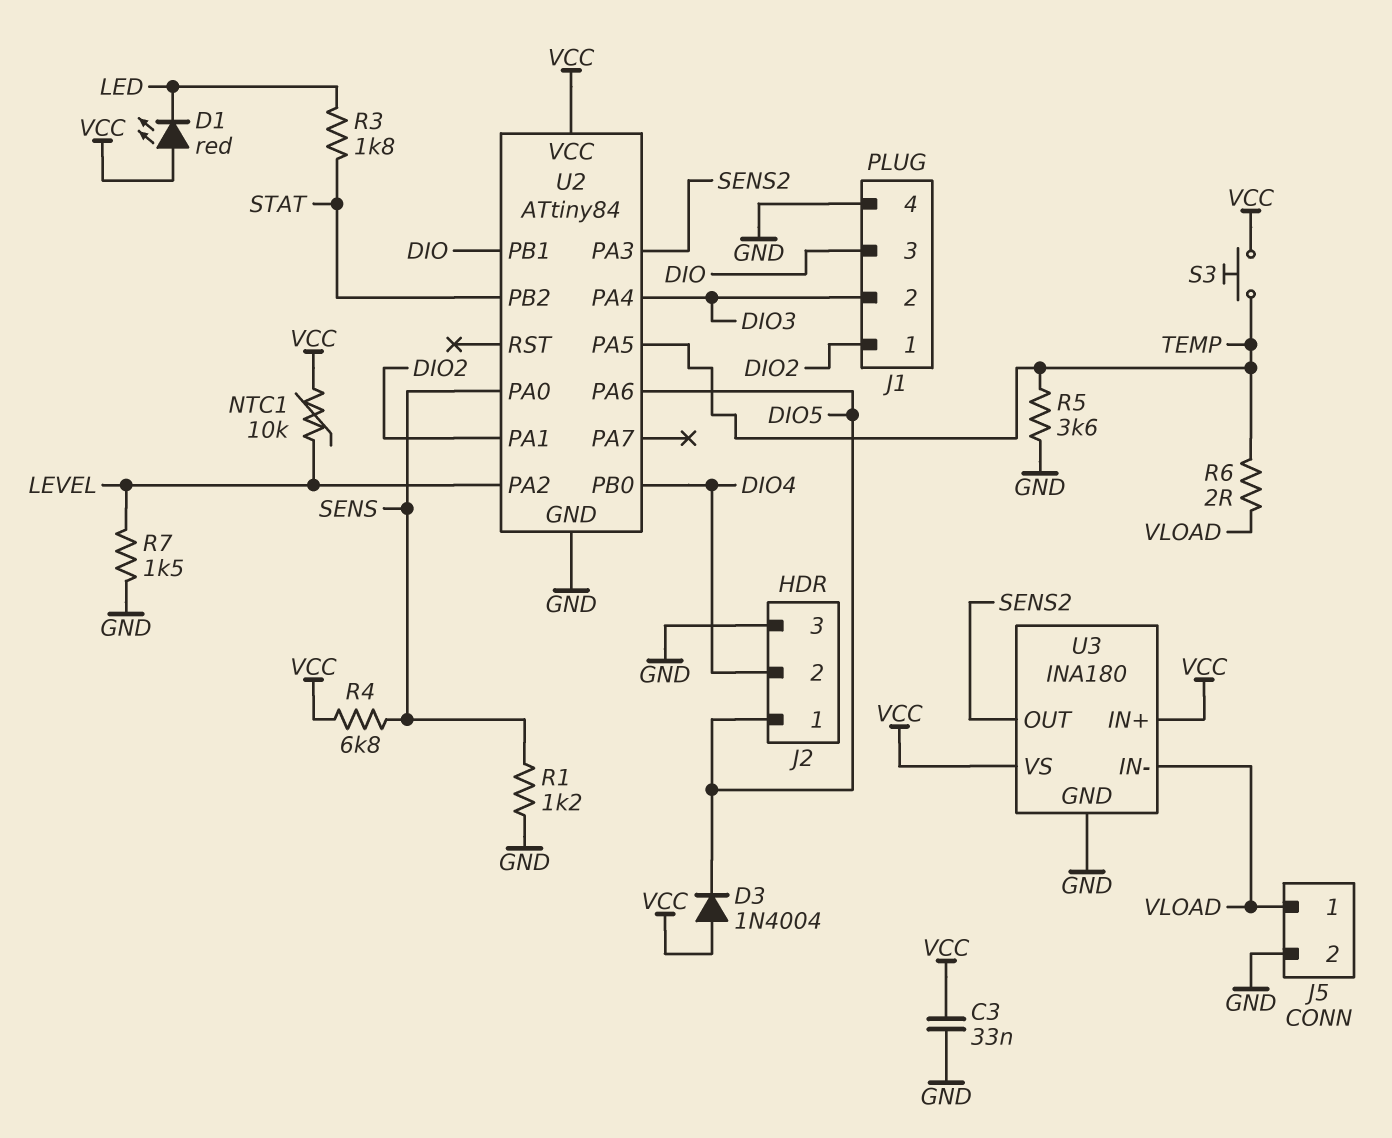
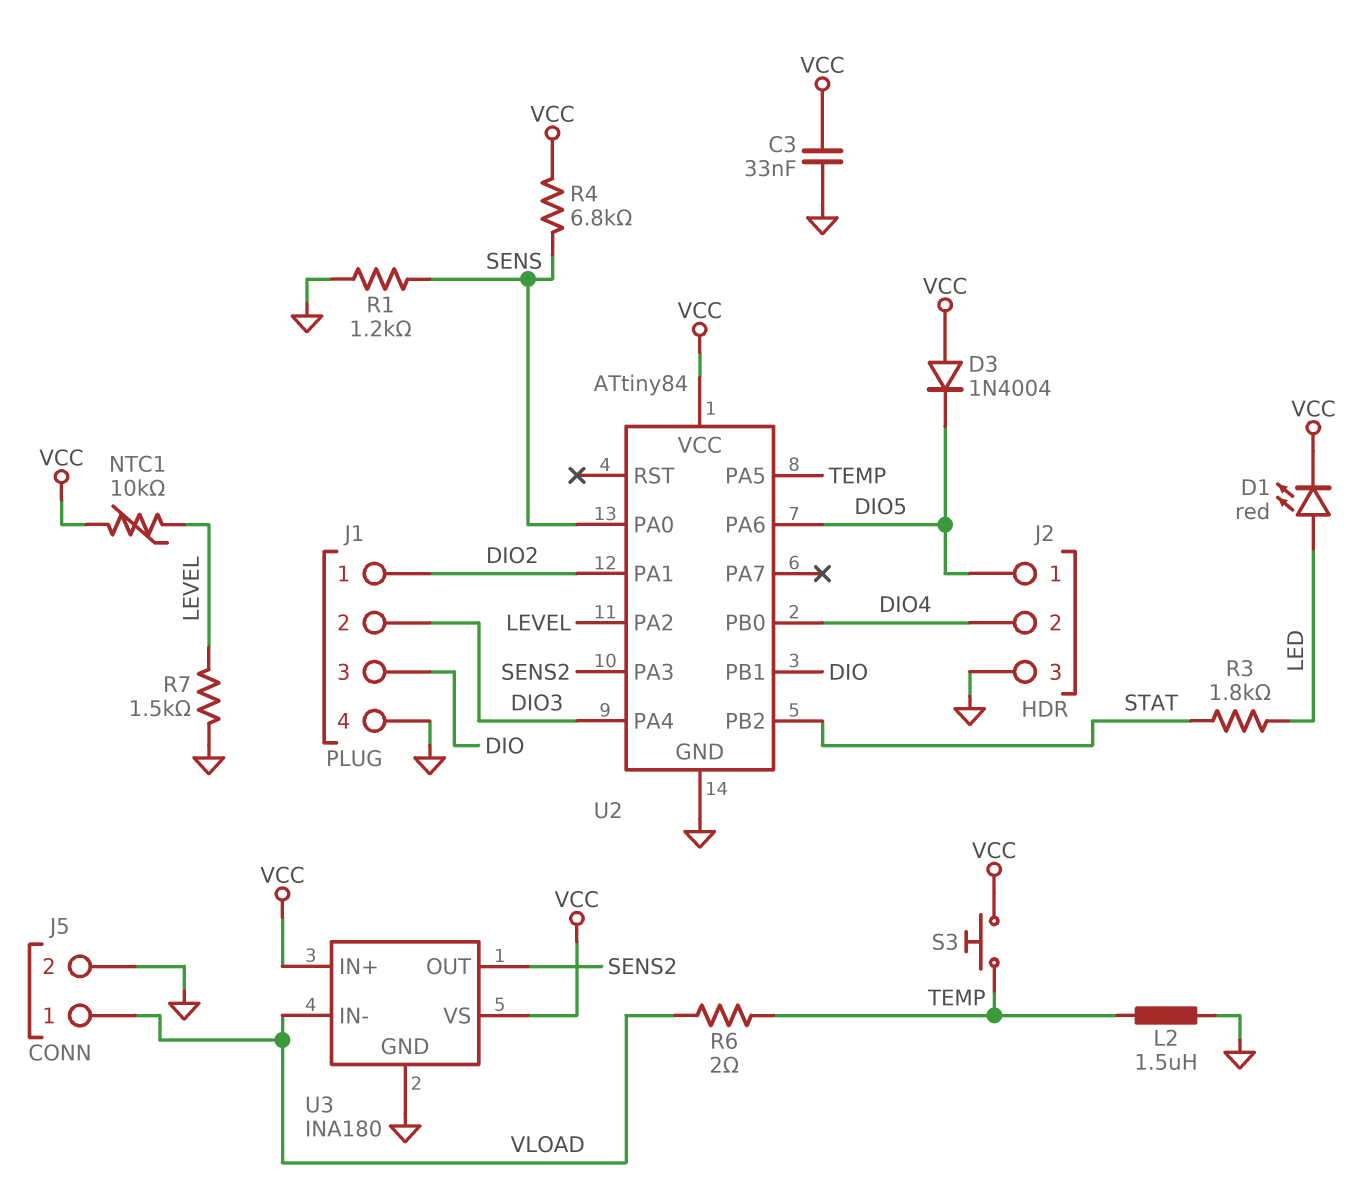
D1: LED red (A VCC, K LED) -> LED red (A LED, K VCC)
L2: none -> 1.5uH (GND, TEMP)
R5: 3.6k (GND, TEMP) -> none

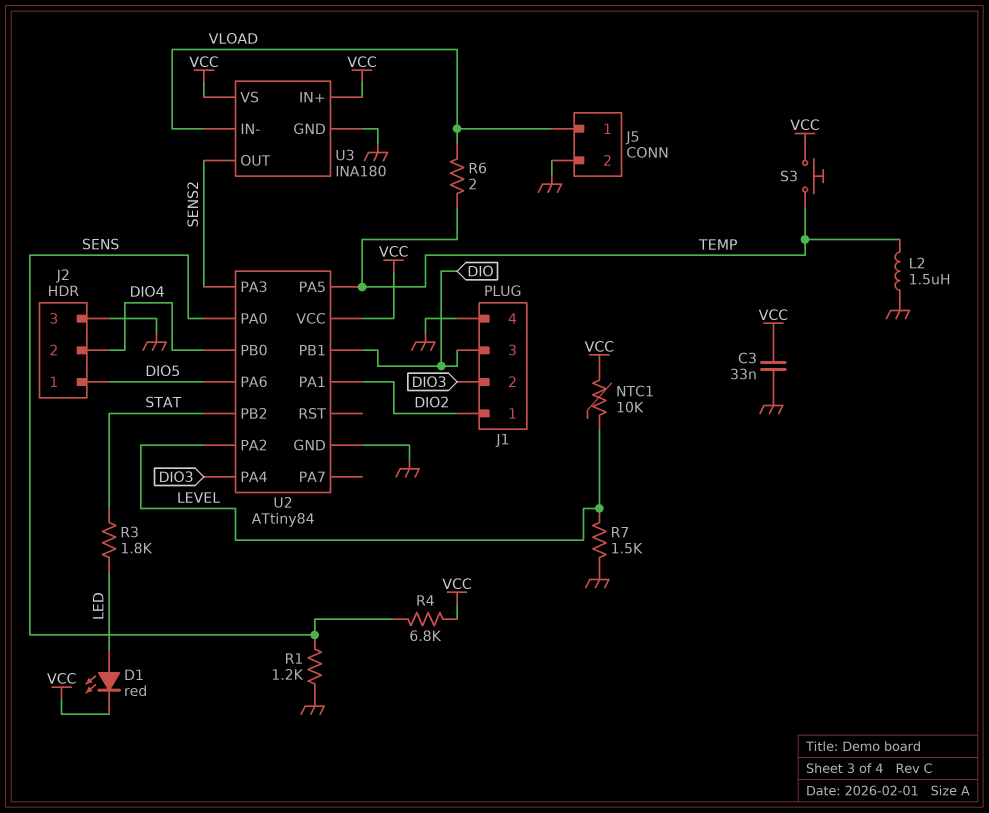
D3: diode 1N4004 (A VCC, K DIO5) -> none

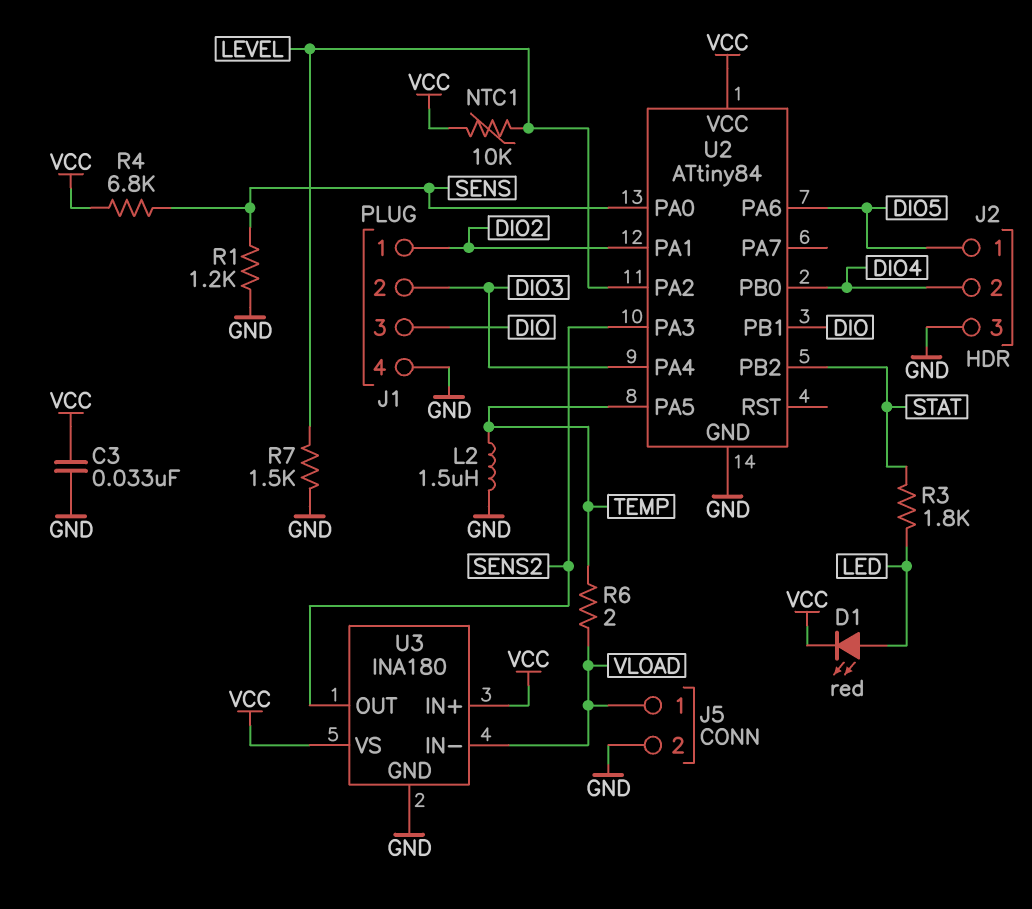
S3: button (TEMP, VCC) -> none

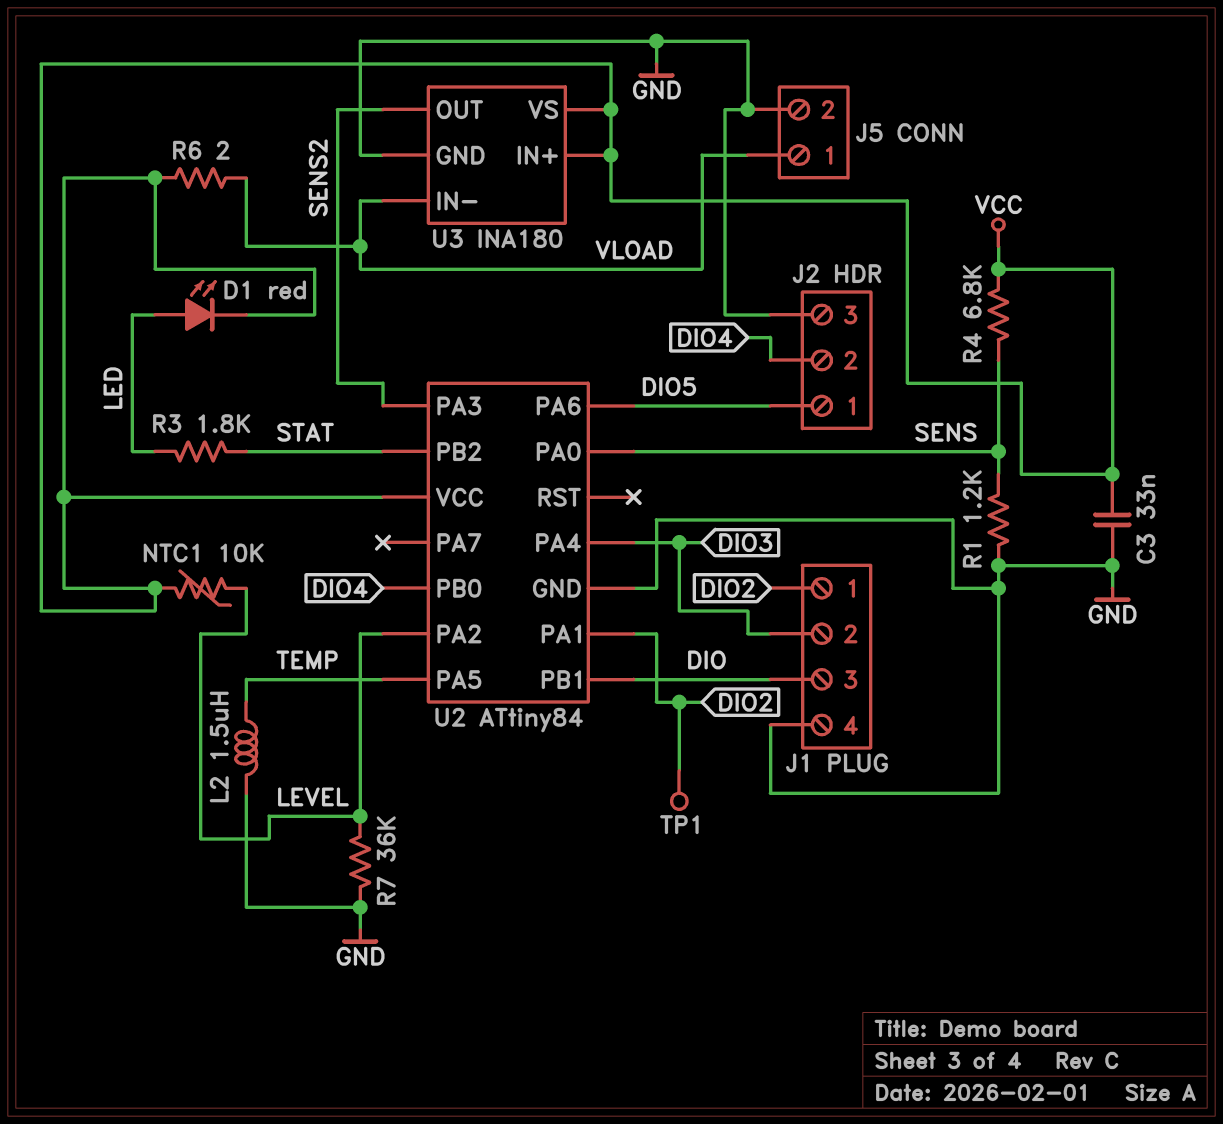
R6: 2 (TEMP, VLOAD) -> 2 (VCC, VLOAD)
R7: 1.5k (GND, LEVEL) -> 36k (GND, LEVEL)
TP1: none -> test point (DIO2)

